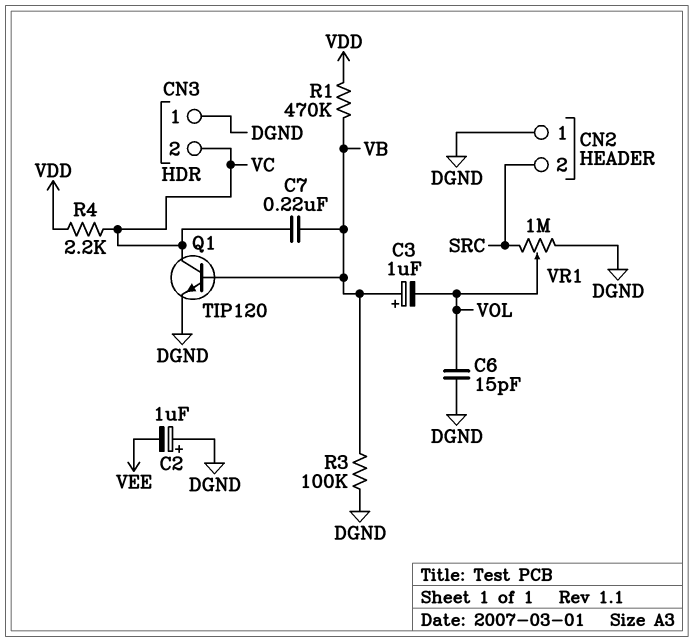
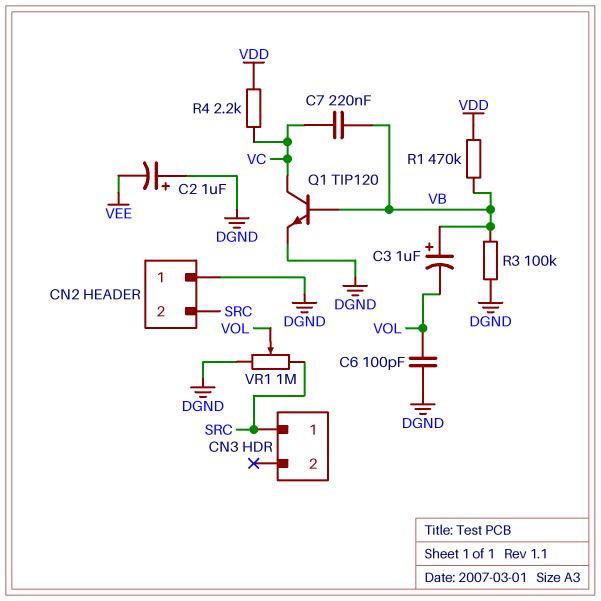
C6: 15pF (DGND, VOL) -> 100pF (DGND, VOL)
CN3 pin 1: DGND -> SRC
CN3 pin 2: VC -> none

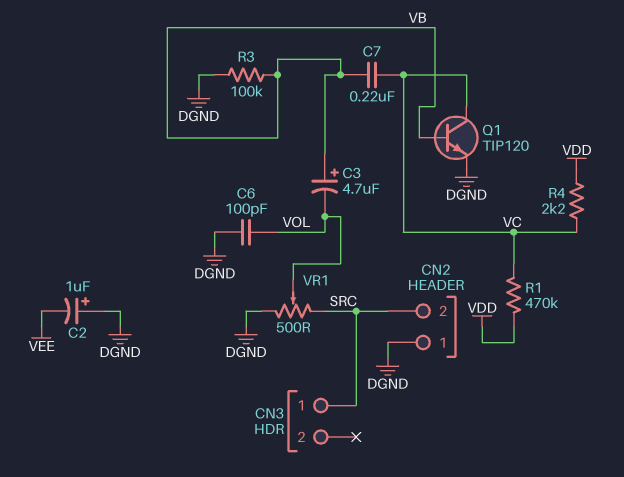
C3: 1uF (plus VB, minus VOL) -> 4.7uF (plus VB, minus VOL)
R1: 470k (VB, VDD) -> 470k (VC, VDD)
VR1: 1M (DGND, SRC, wiper VOL) -> 500 (DGND, SRC, wiper VOL)

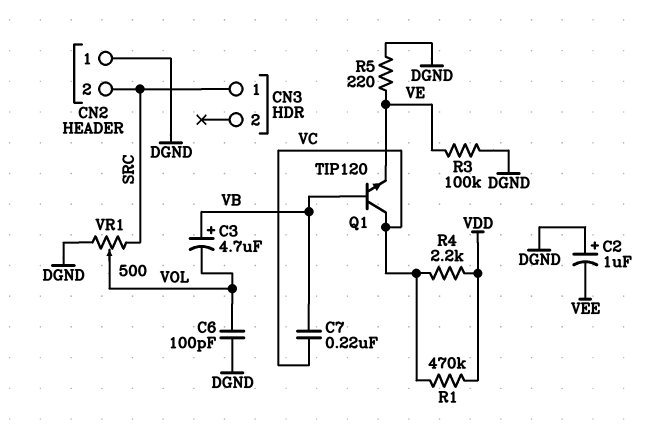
Q1: NPN TIP120 (B VB, C VC, E DGND) -> NPN TIP120 (B VB, C VC, E VE)
R3: 100k (DGND, VB) -> 100k (DGND, VE)
R5: none -> 220 (DGND, VE)

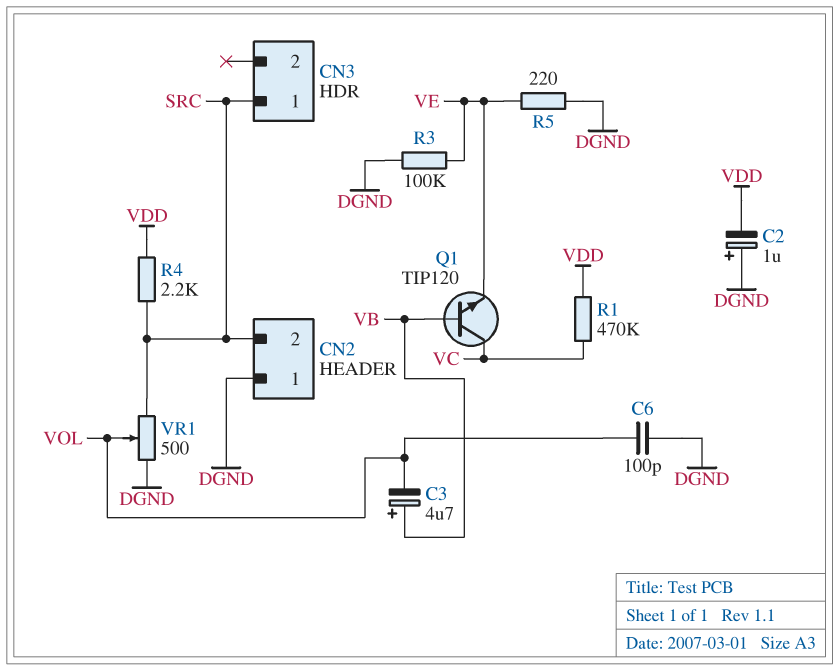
C2: 1uF (plus DGND, minus VEE) -> 1uF (plus DGND, minus VDD)
C7: 220nF (VB, VC) -> none
R4: 2.2k (VC, VDD) -> 2.2k (SRC, VDD)

